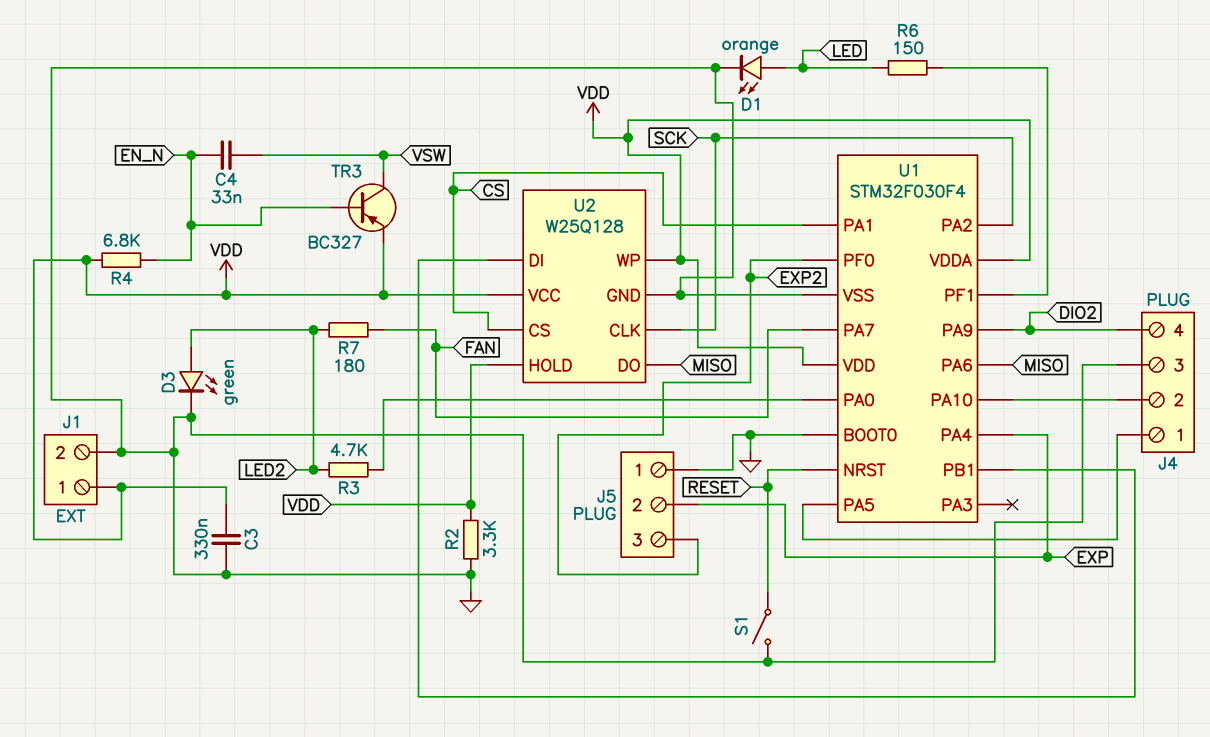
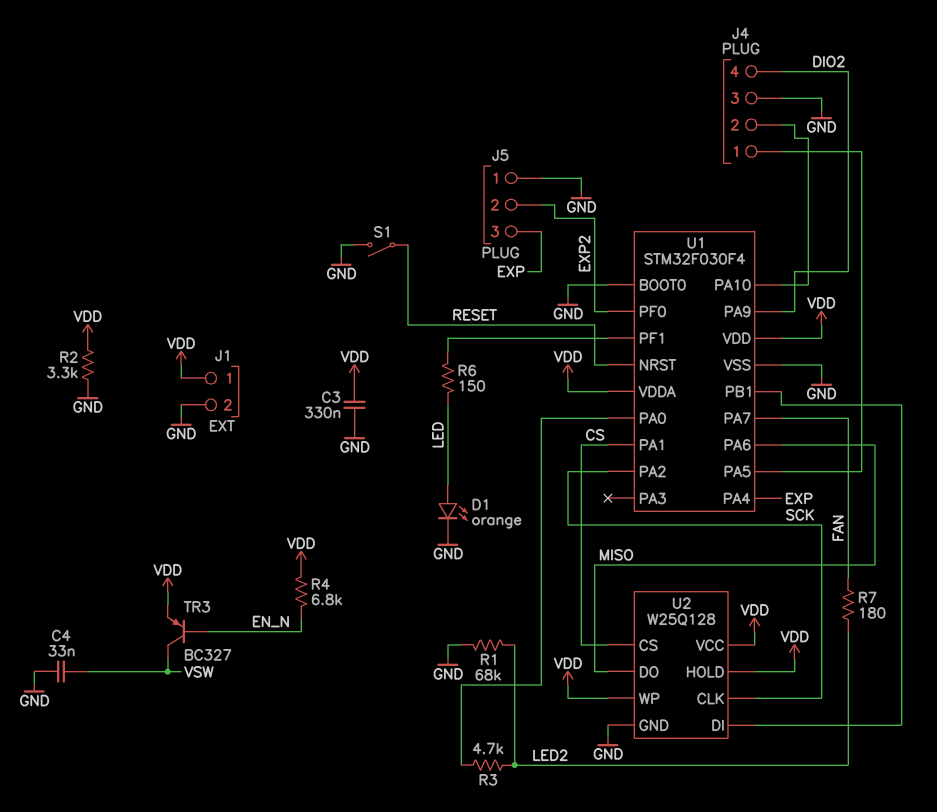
C4: 33nF (EN_N, VSW) -> 33nF (GND, VSW)
D3: LED green (A LED2, K GND) -> none
J5 pin 2: EXP -> EXP2
J5 pin 3: EXP2 -> EXP
R1: none -> 68k (GND, LED2)

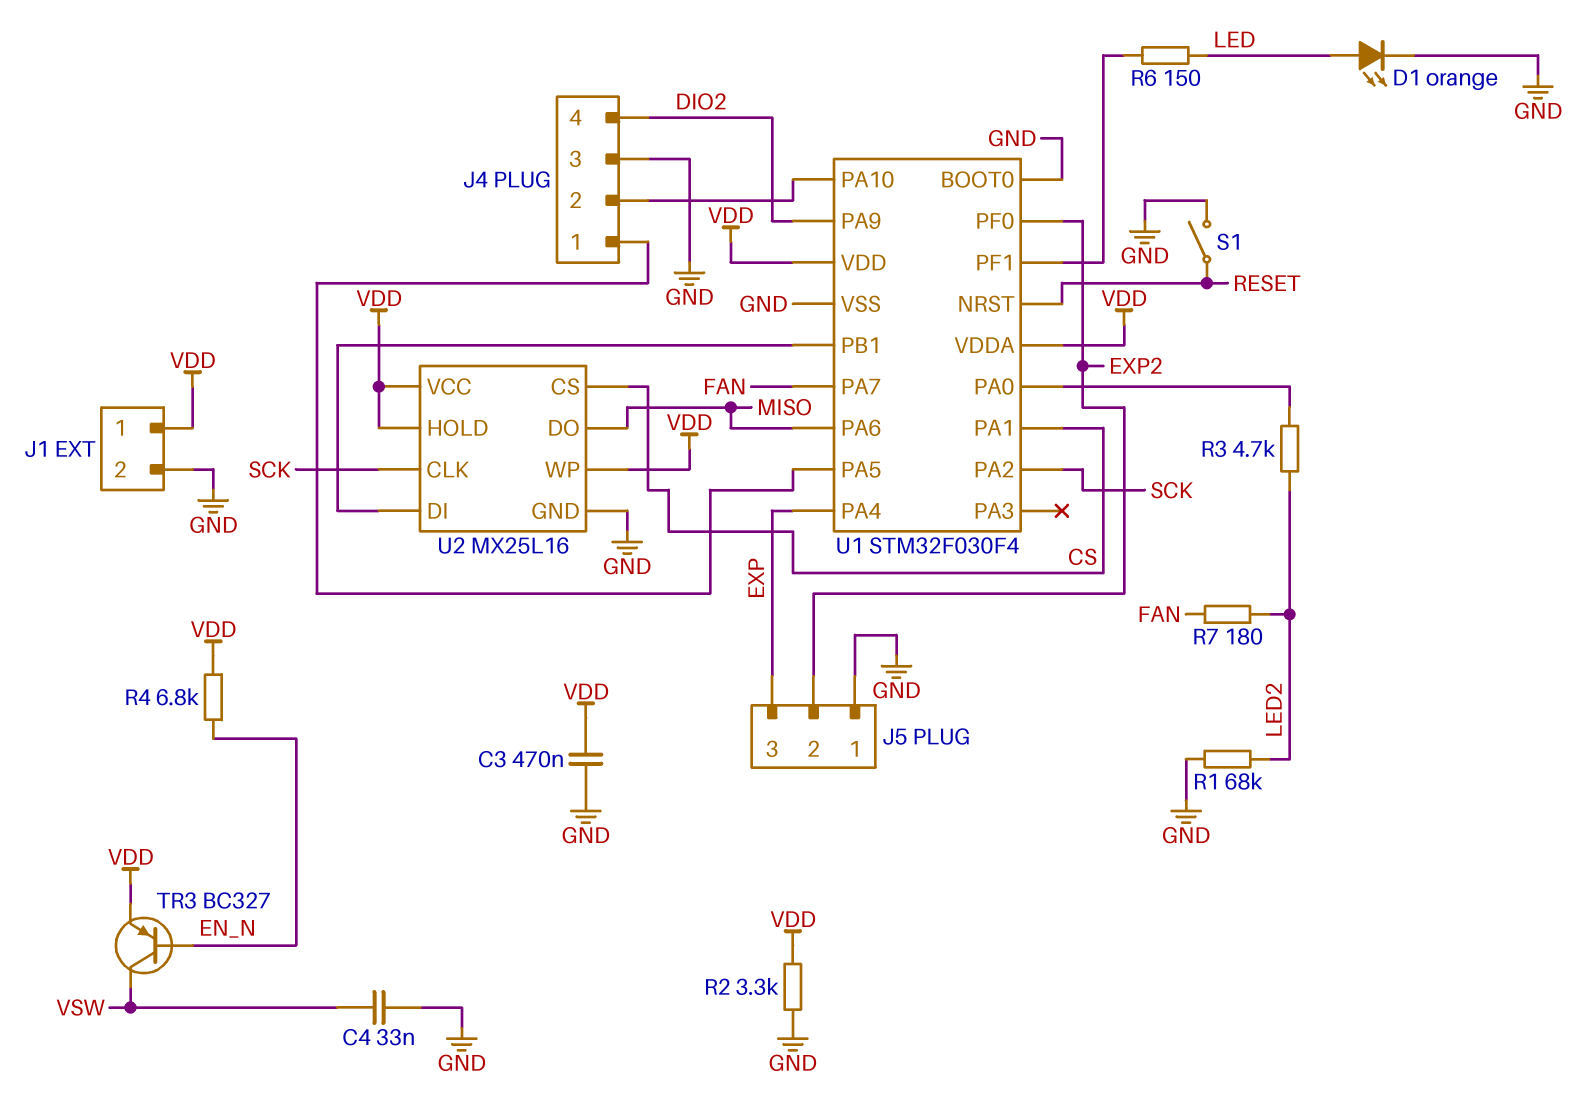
C3: 330nF (GND, VDD) -> 470nF (GND, VDD)
U2: W25Q128 -> MX25L16

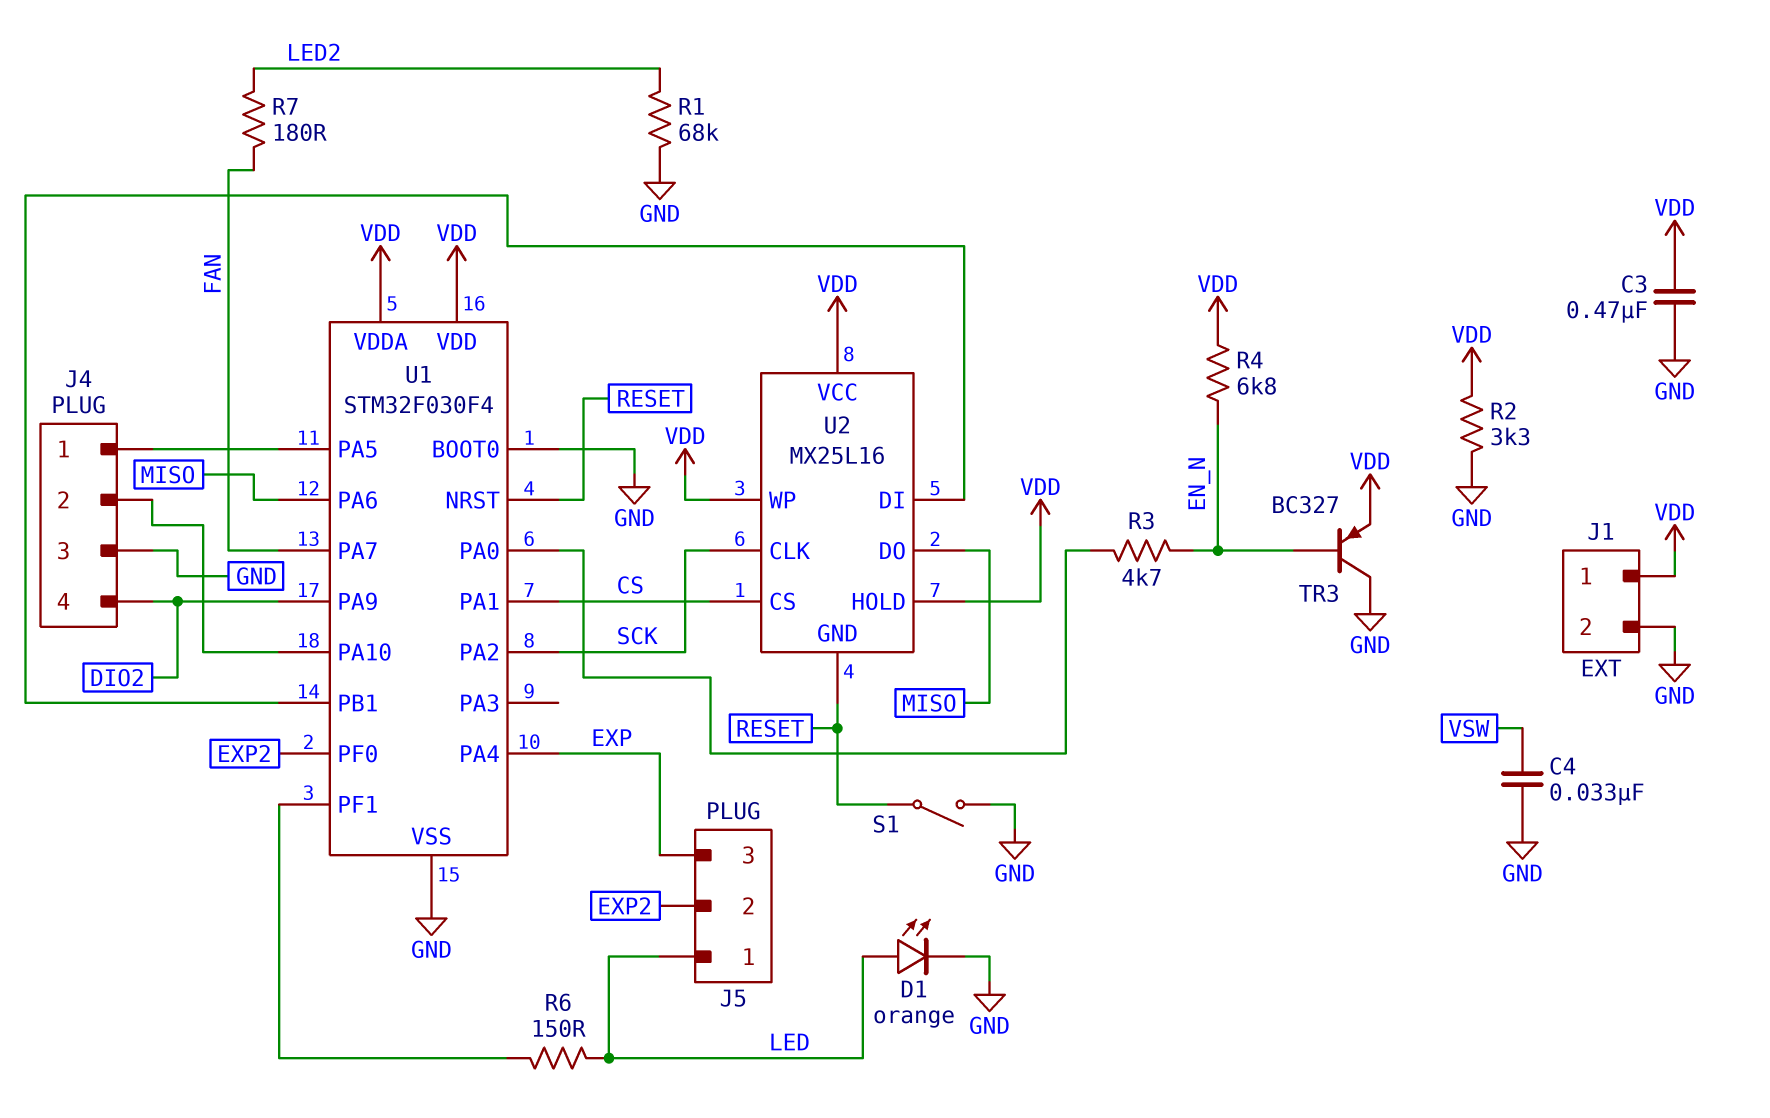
J5 pin 1: GND -> LED
R3: 4.7k (LED2, U1/PA0) -> 4.7k (EN_N, U1/PA0)
TR3: PNP BC327 (B EN_N, C VSW, E VDD) -> PNP BC327 (B EN_N, C GND, E VDD)
U2 pin GND: GND -> RESET

